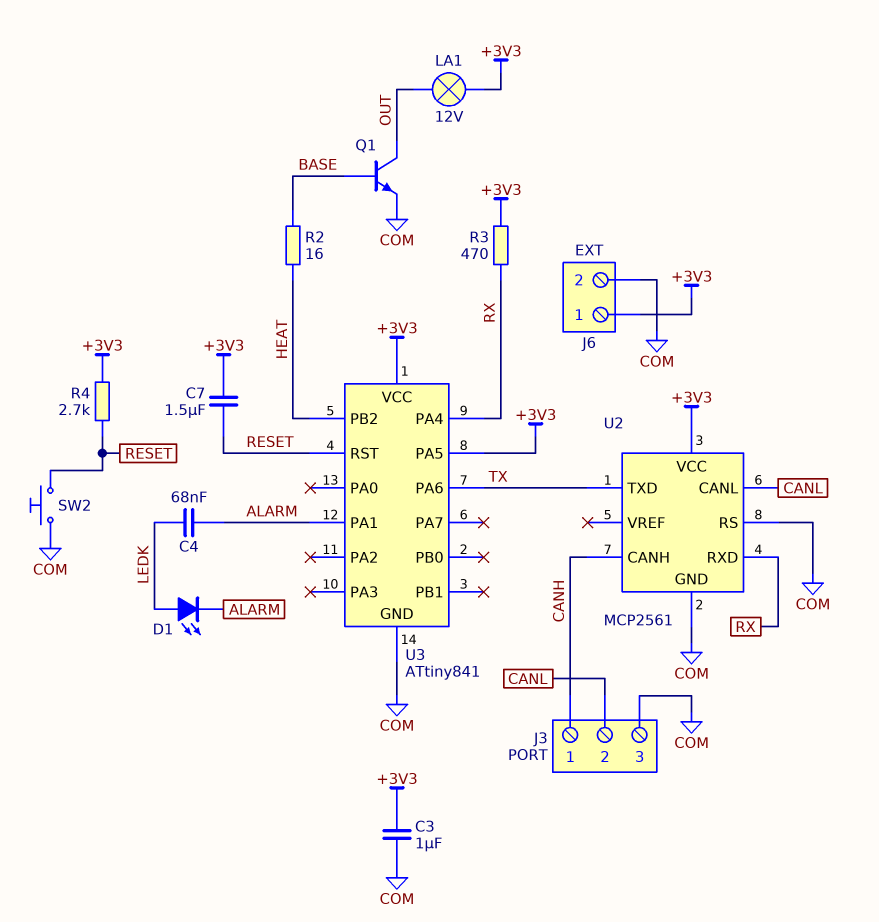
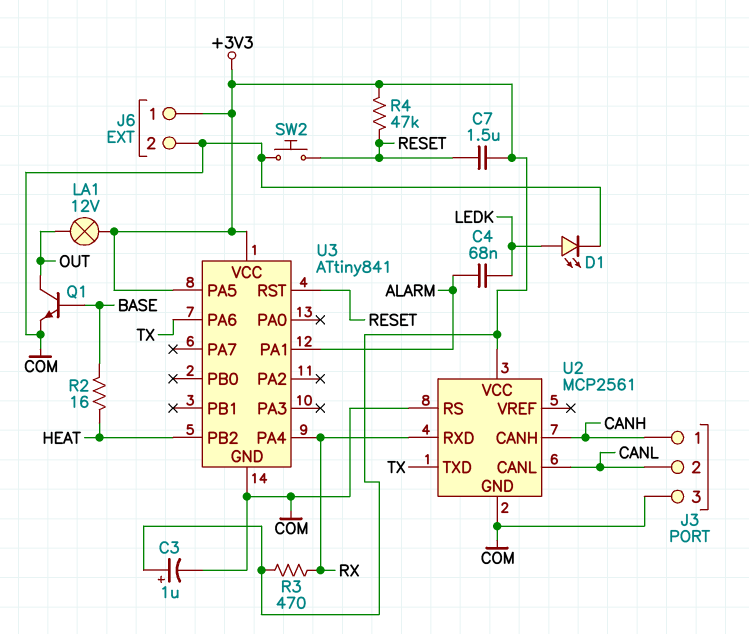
C3: 1uF (+3V3, COM) -> 1uF (plus +3V3, minus COM)
D1: LED (A LEDK, K ALARM) -> LED (A LEDK, K COM)
R4: 2.7k (+3V3, RESET) -> 47k (+3V3, RESET)

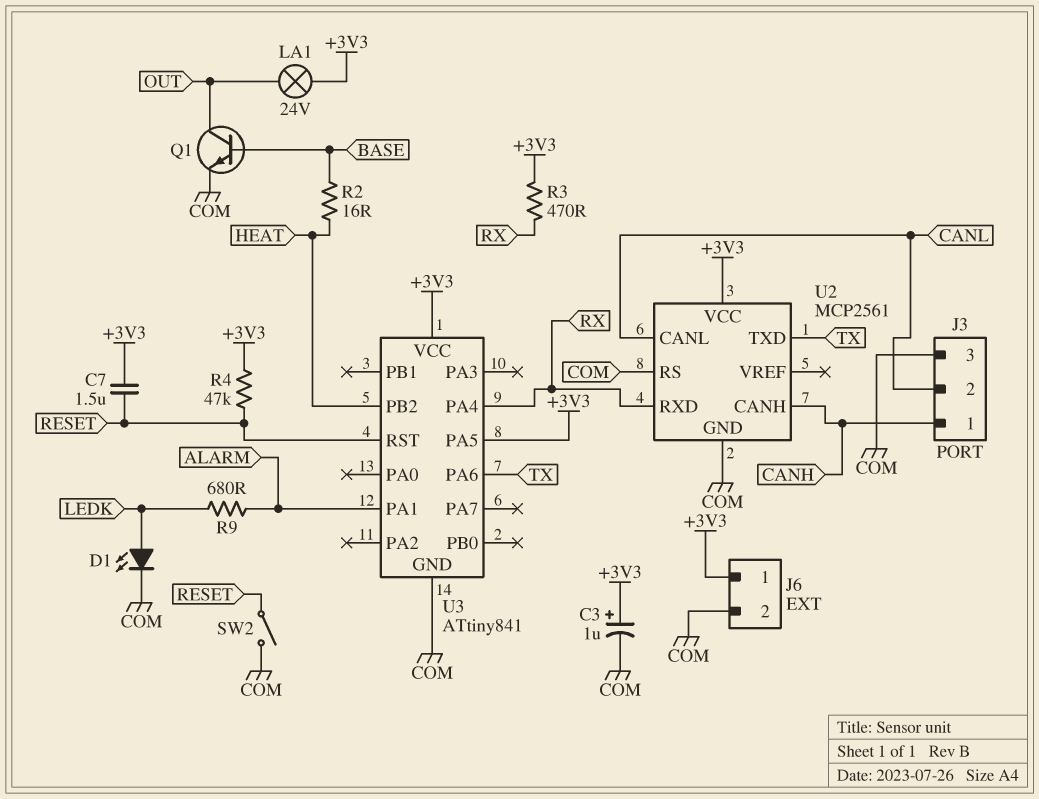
C4: 68nF (ALARM, LEDK) -> none
LA1: lamp 12V (+3V3, OUT) -> lamp 24V (+3V3, OUT)
R9: none -> 680 (ALARM, LEDK)
SW2: button (COM, RESET) -> switch (COM, RESET)

